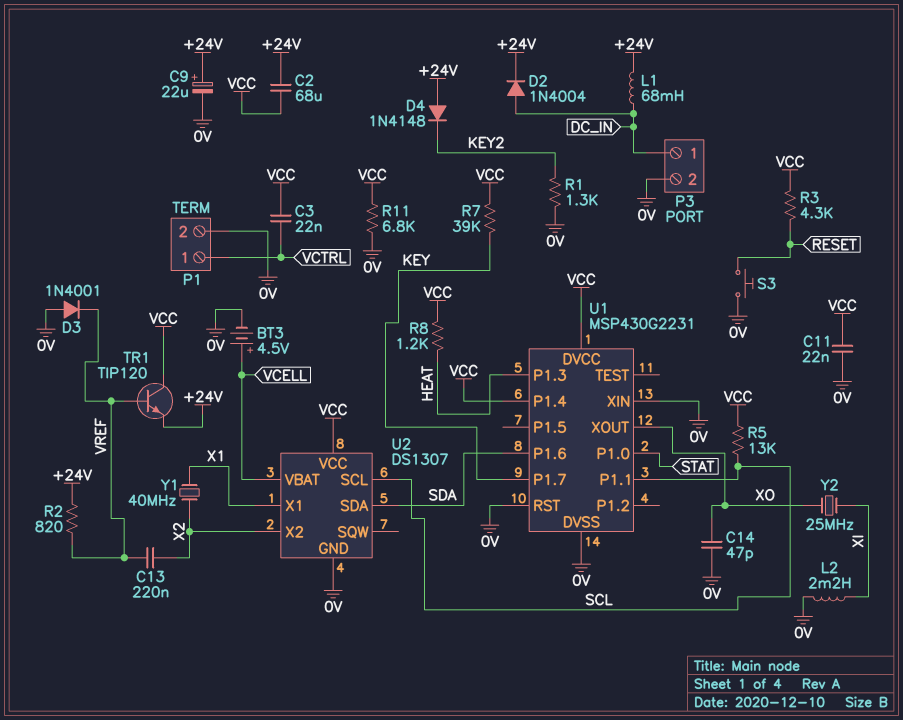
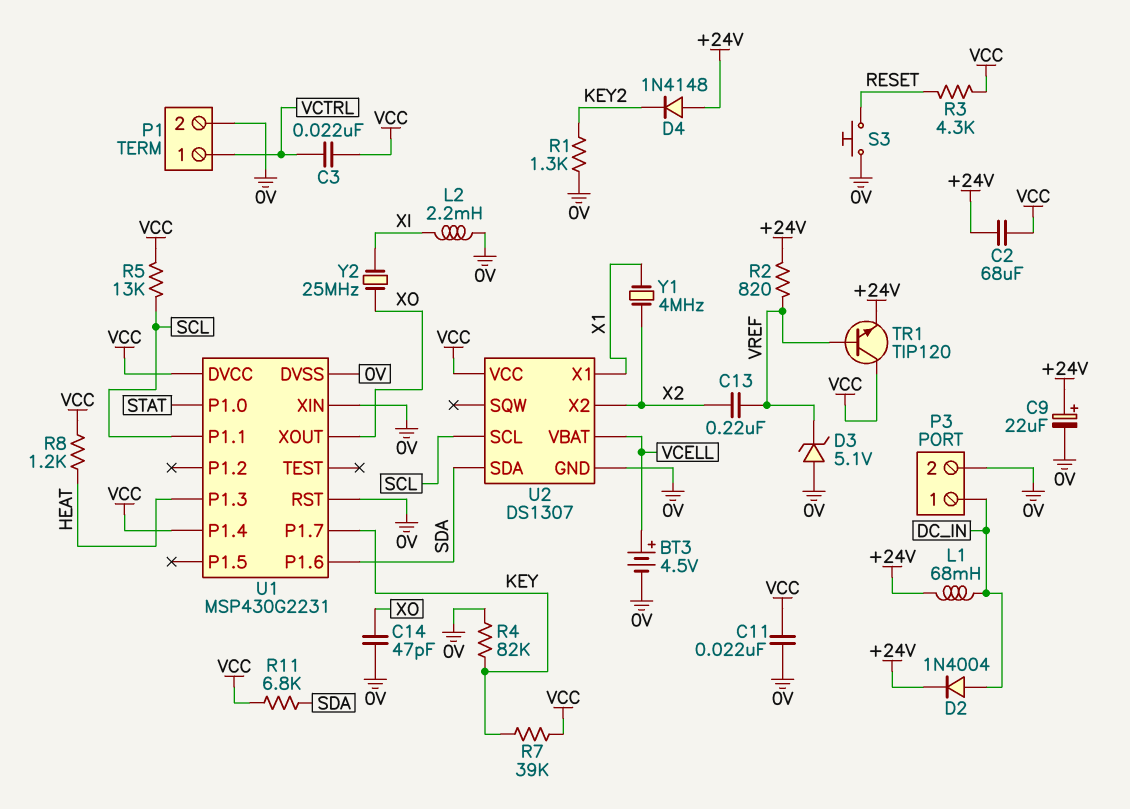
D3: diode 1N4001 (A 0V, K VREF) -> zener 5.1V (A 0V, K VREF)
R4: none -> 82k (0V, KEY)
R11: 6.8k (0V, VCC) -> 6.8k (SDA, VCC)
Y1: 40MHz (X1, X2) -> 4MHz (X1, X2)

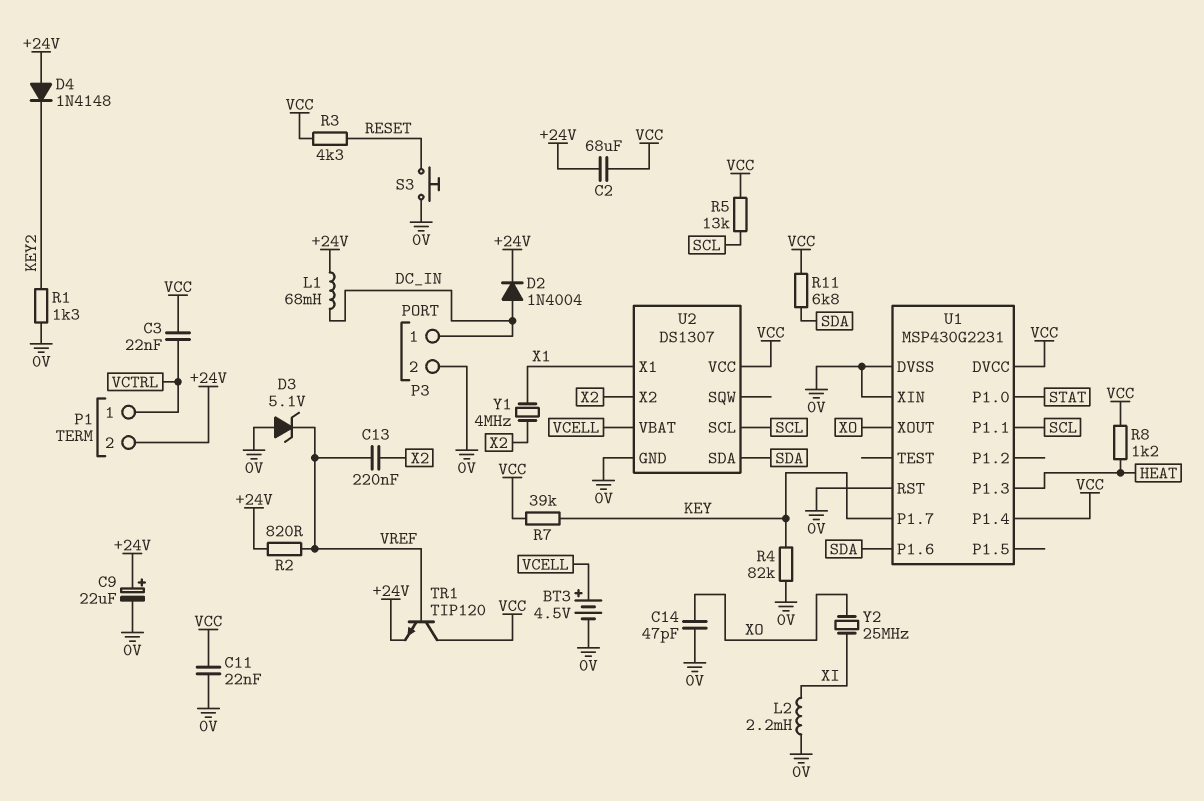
P1 pin 2: 0V -> +24V

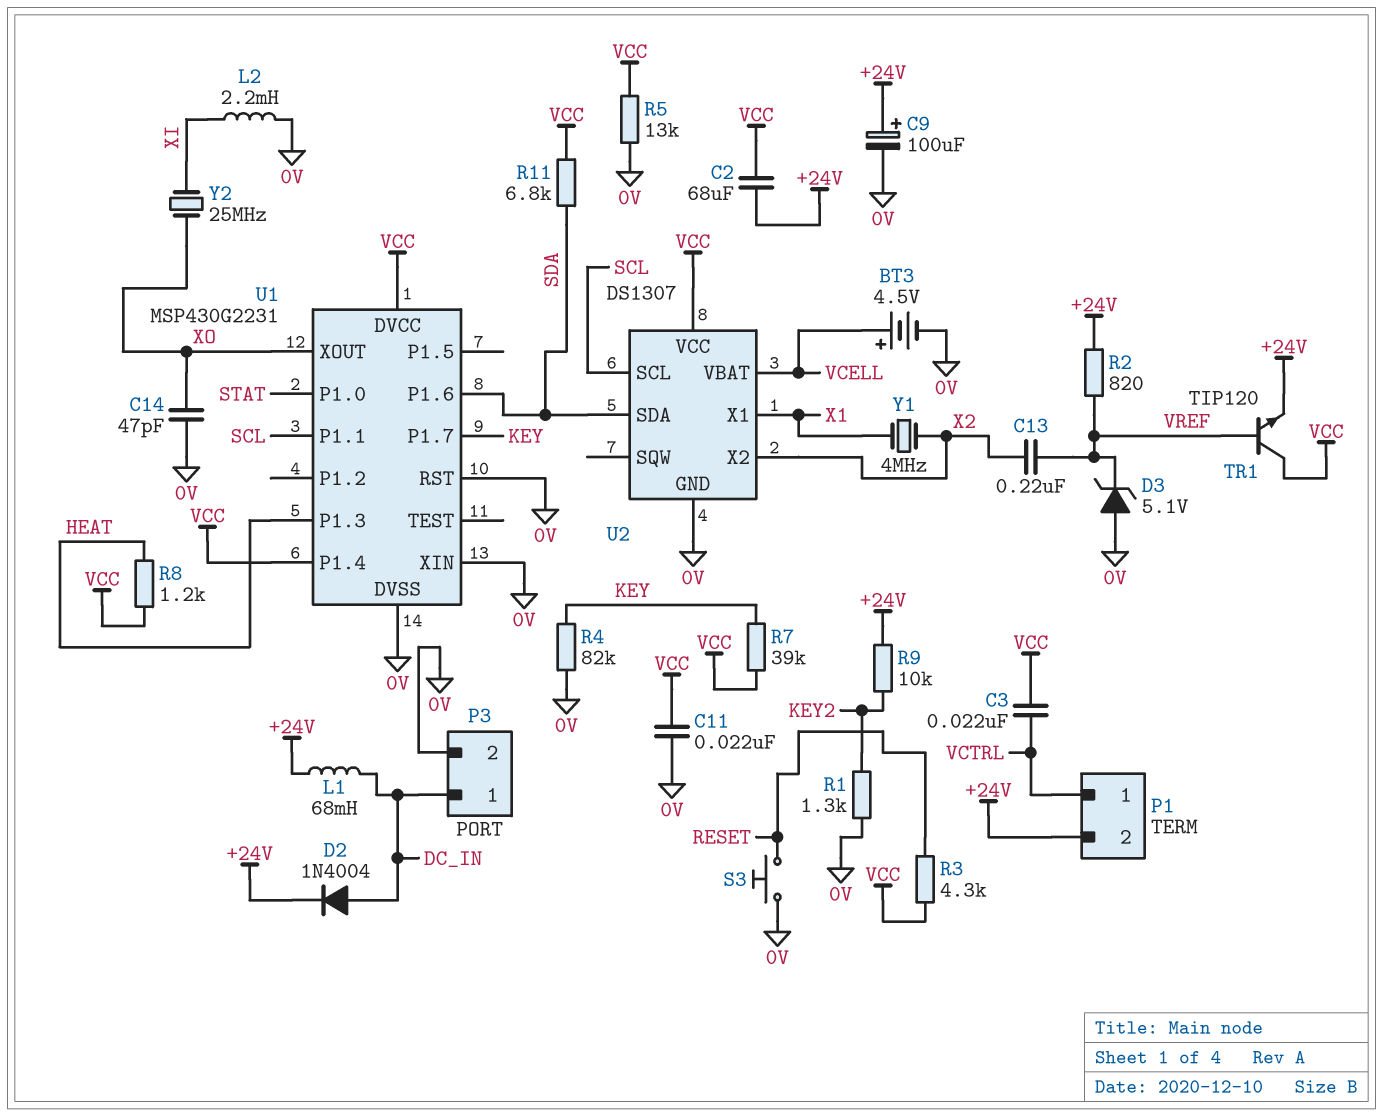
C9: 22uF (plus +24V, minus 0V) -> 100uF (plus +24V, minus 0V)
D4: diode 1N4148 (A +24V, K KEY2) -> none
R5: 13k (SCL, VCC) -> 13k (0V, VCC)
R9: none -> 10k (+24V, KEY2)

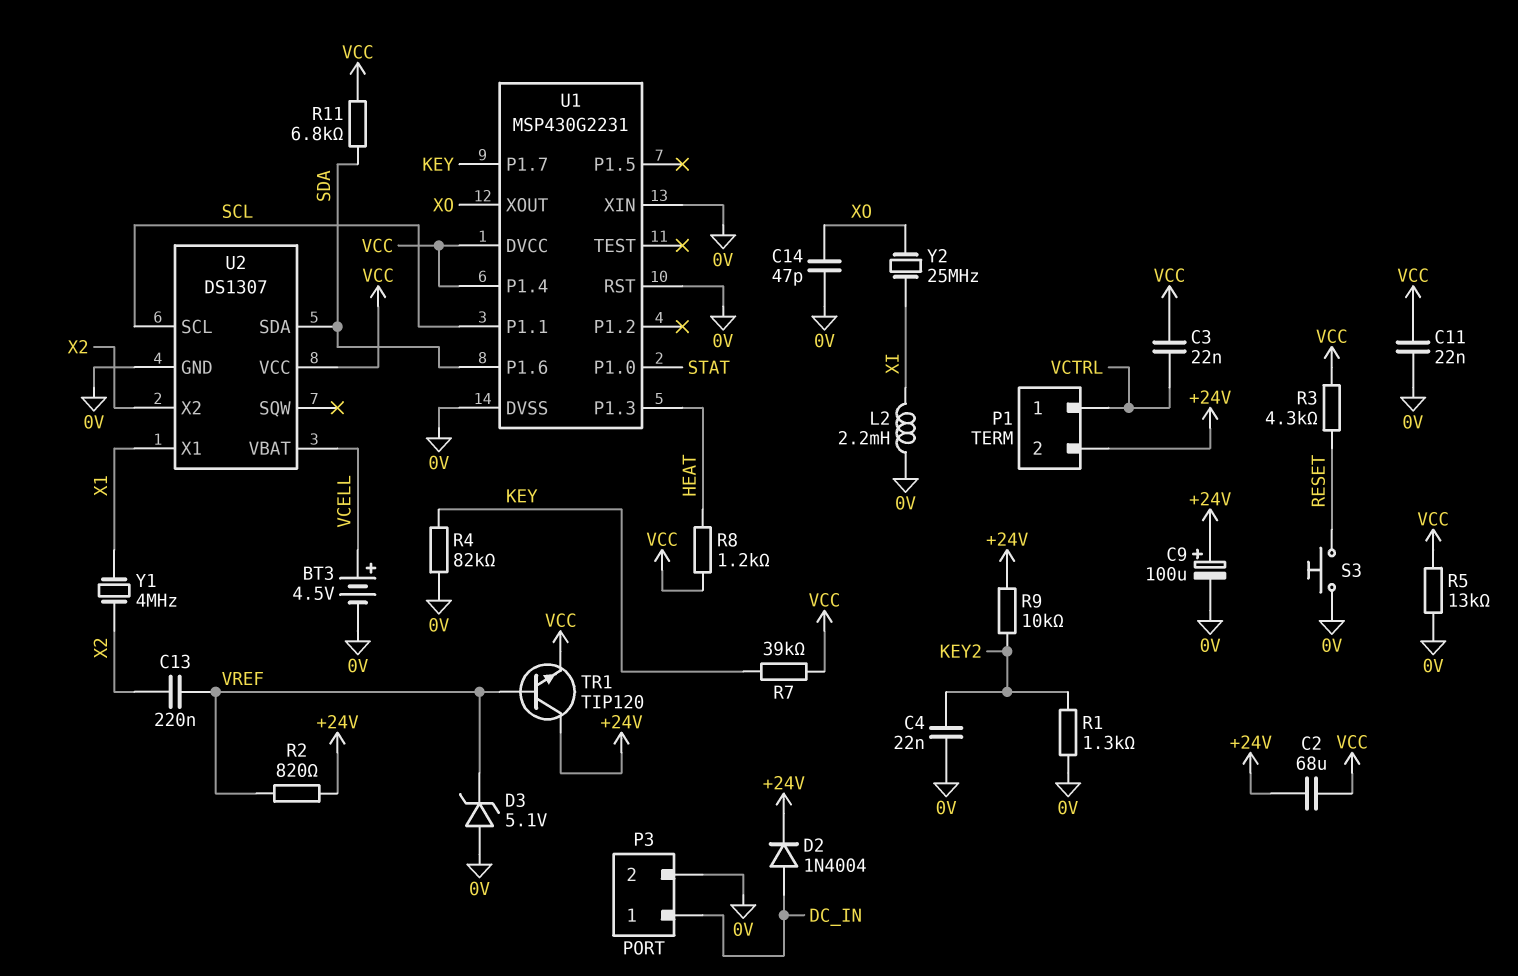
C4: none -> 22nF (0V, KEY2)
L1: 68mH (+24V, DC_IN) -> none
TR1: NPN TIP120 (B VREF, C VCC, E +24V) -> NPN TIP120 (B VREF, C +24V, E VCC)

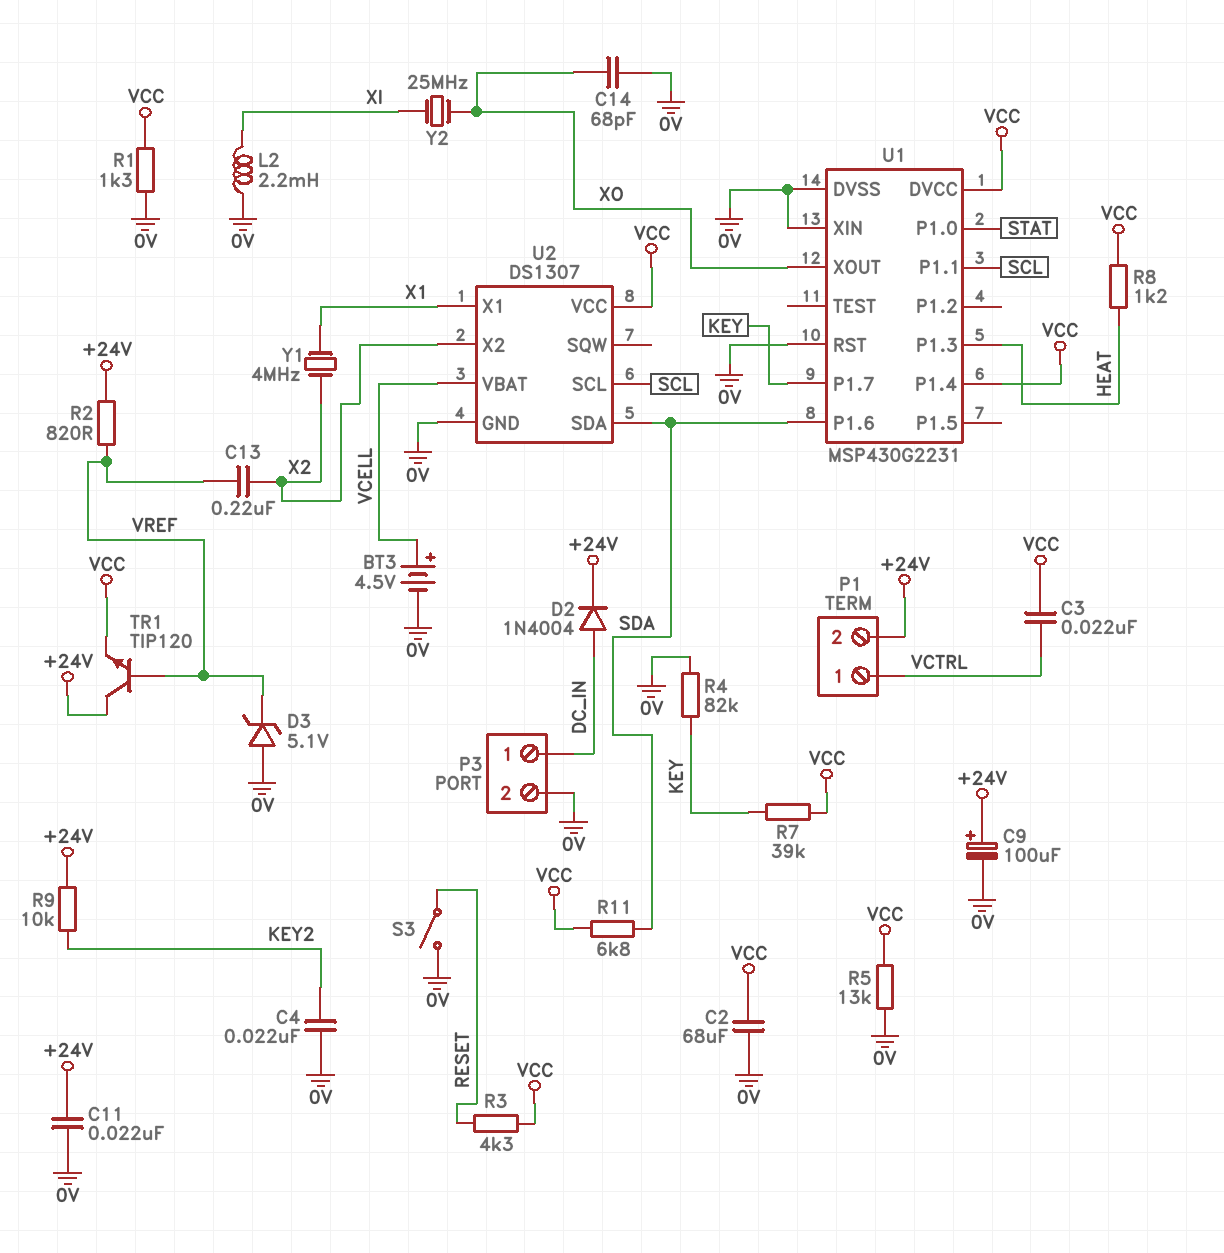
C2: 68uF (+24V, VCC) -> 68uF (0V, VCC)
C11: 22nF (0V, VCC) -> 22nF (+24V, 0V)
C14: 47pF (0V, XO) -> 68pF (0V, XO)
R1: 1.3k (0V, KEY2) -> 1.3k (0V, VCC)
S3: button (0V, RESET) -> switch (0V, RESET)

